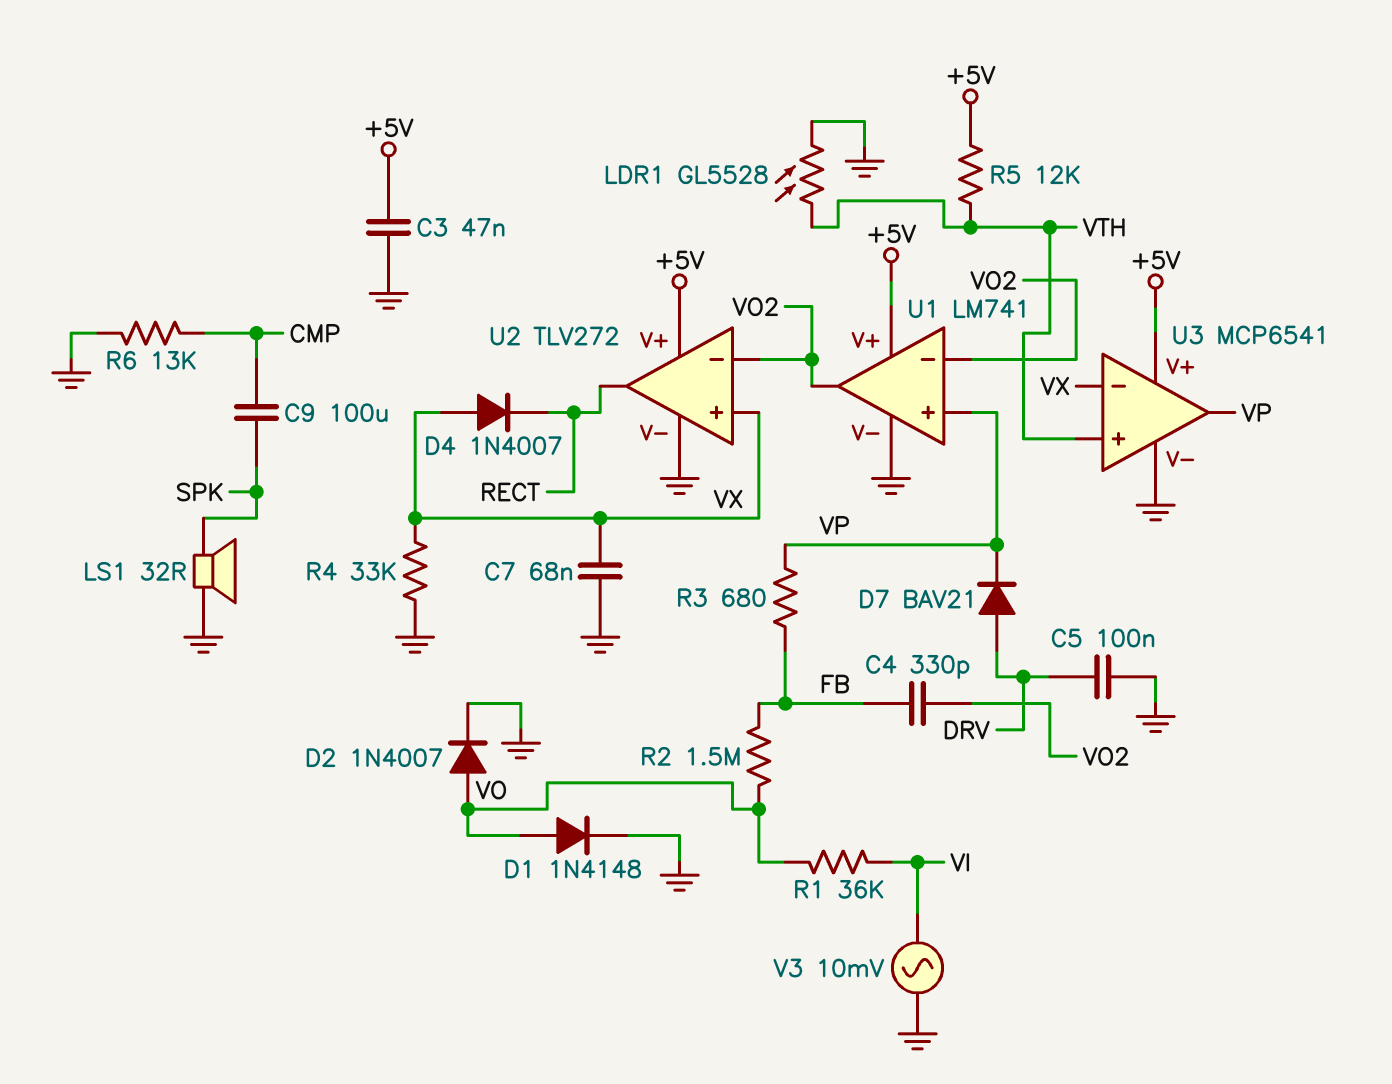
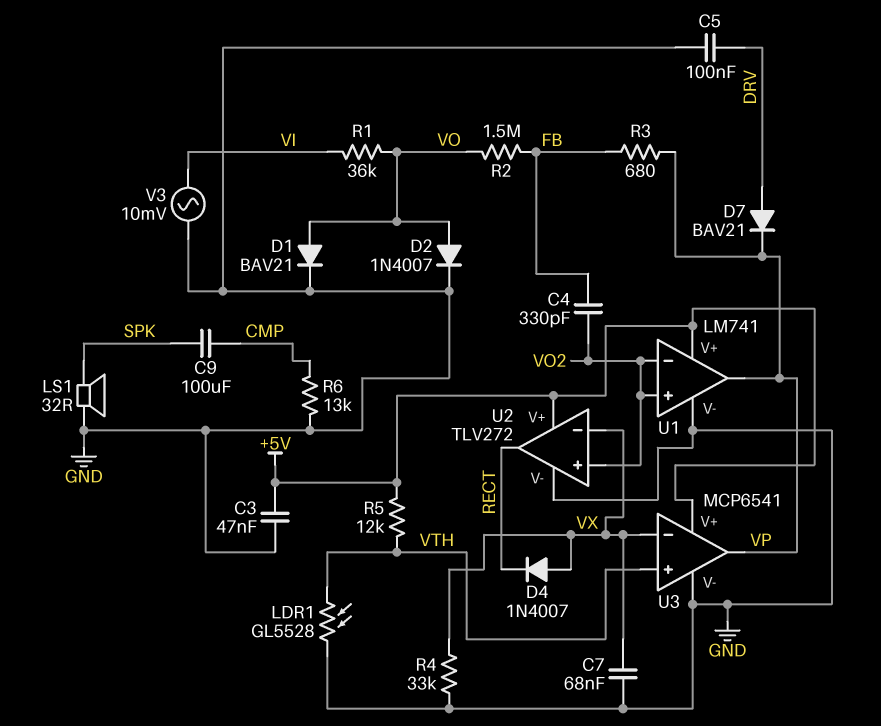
D1: diode 1N4148 (A VO, K GND) -> diode BAV21 (A VO, K GND)
U1 pin in+: VP -> VO2
U1 pin out: VO2 -> VP
U2 pin in+: VX -> VO2
U2 pin in-: VO2 -> VX

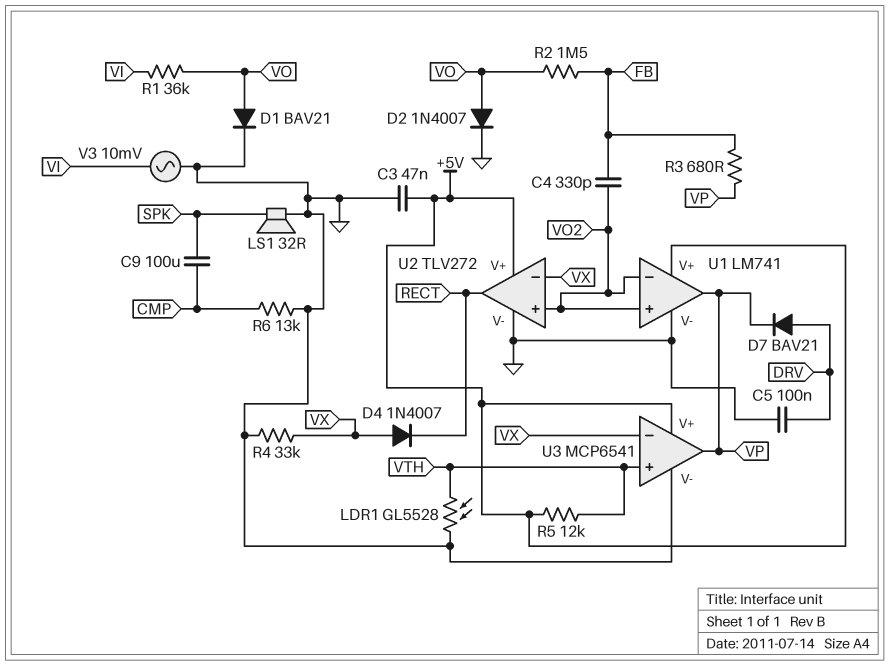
C7: 68nF (GND, VX) -> none

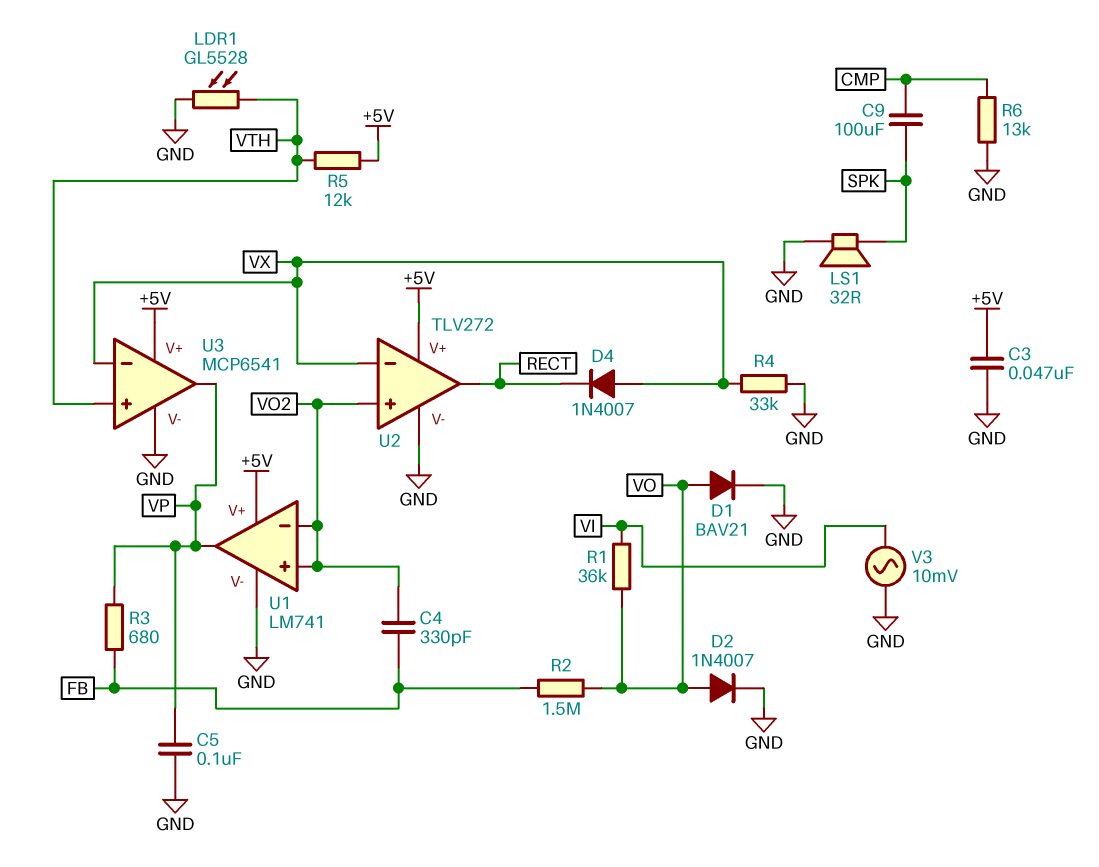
C5: 100nF (DRV, GND) -> 100nF (GND, VP)
D7: diode BAV21 (A DRV, K VP) -> none

